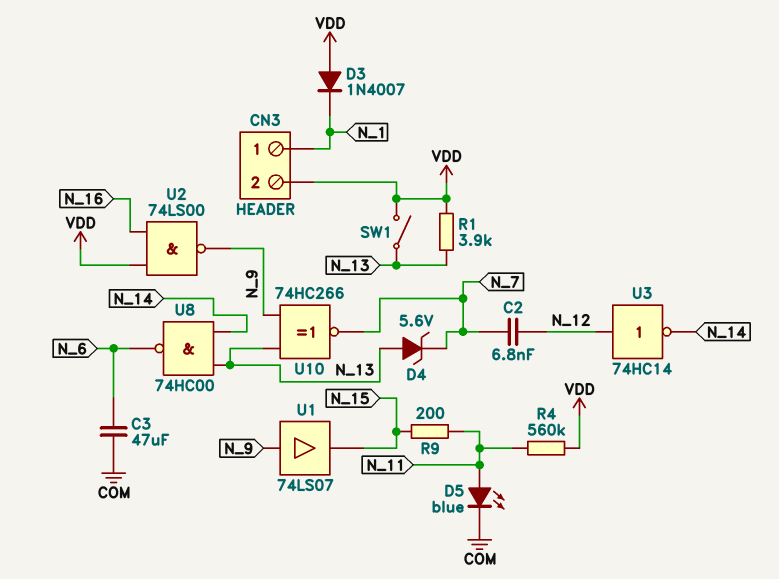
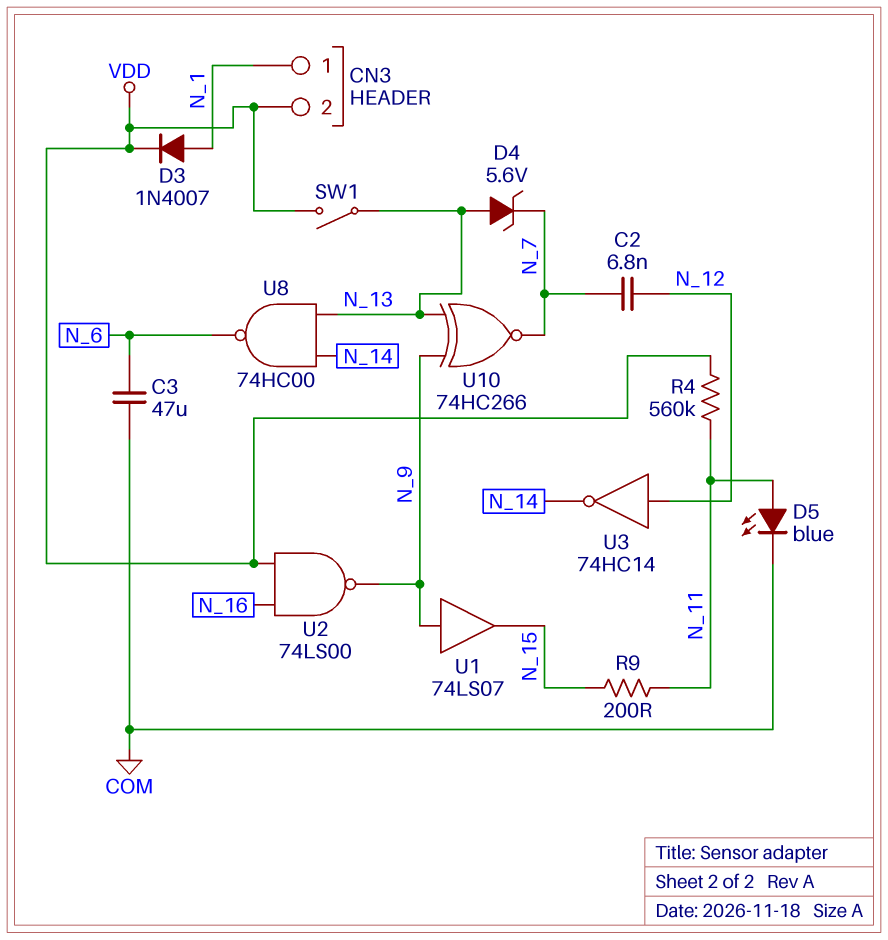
D3: diode 1N4007 (A VDD, K N_1) -> diode 1N4007 (A N_1, K VDD)
R1: 3.9k (N_13, VDD) -> none

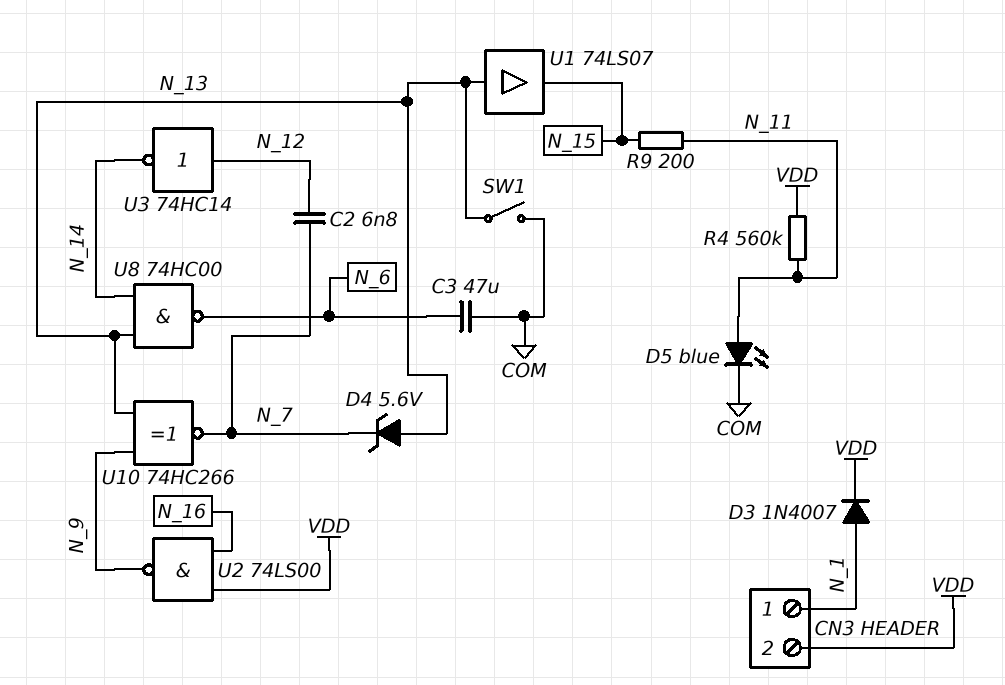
SW1: switch (N_13, VDD) -> switch (COM, N_13)
U1: buffer 74LS07 (in N_9, out N_15) -> buffer 74LS07 (in N_13, out N_15)

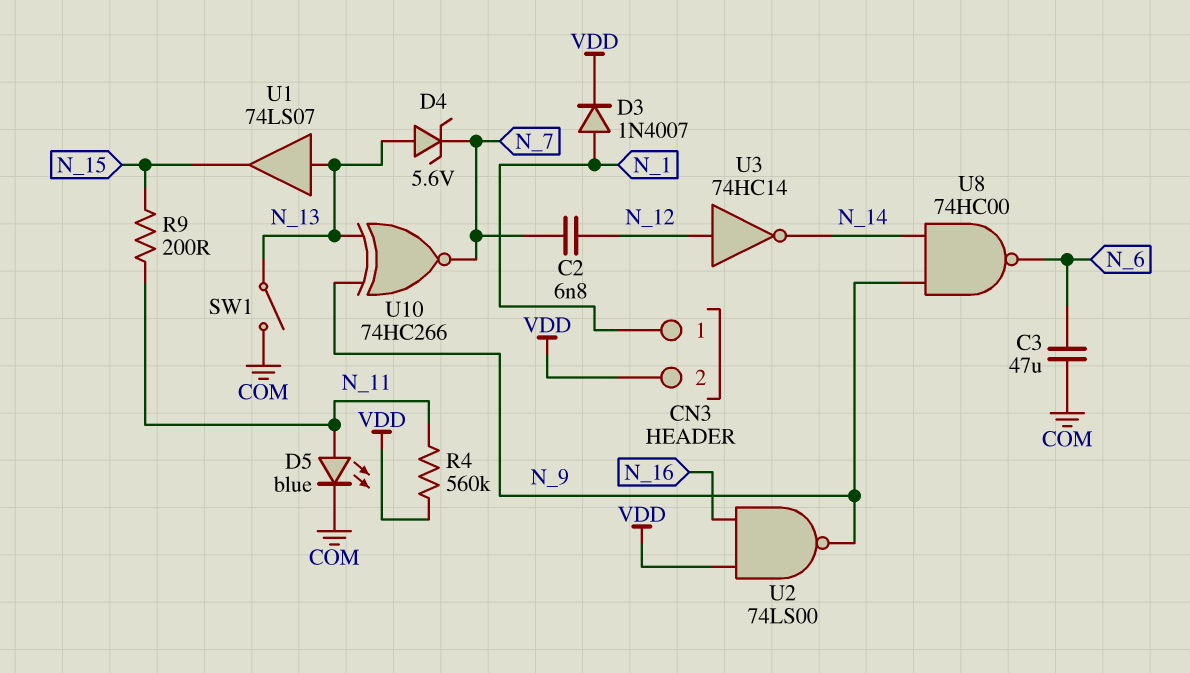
U8: NAND 74HC00 (in N_13, in N_14, out N_6) -> NAND 74HC00 (in N_9, in N_14, out N_6)

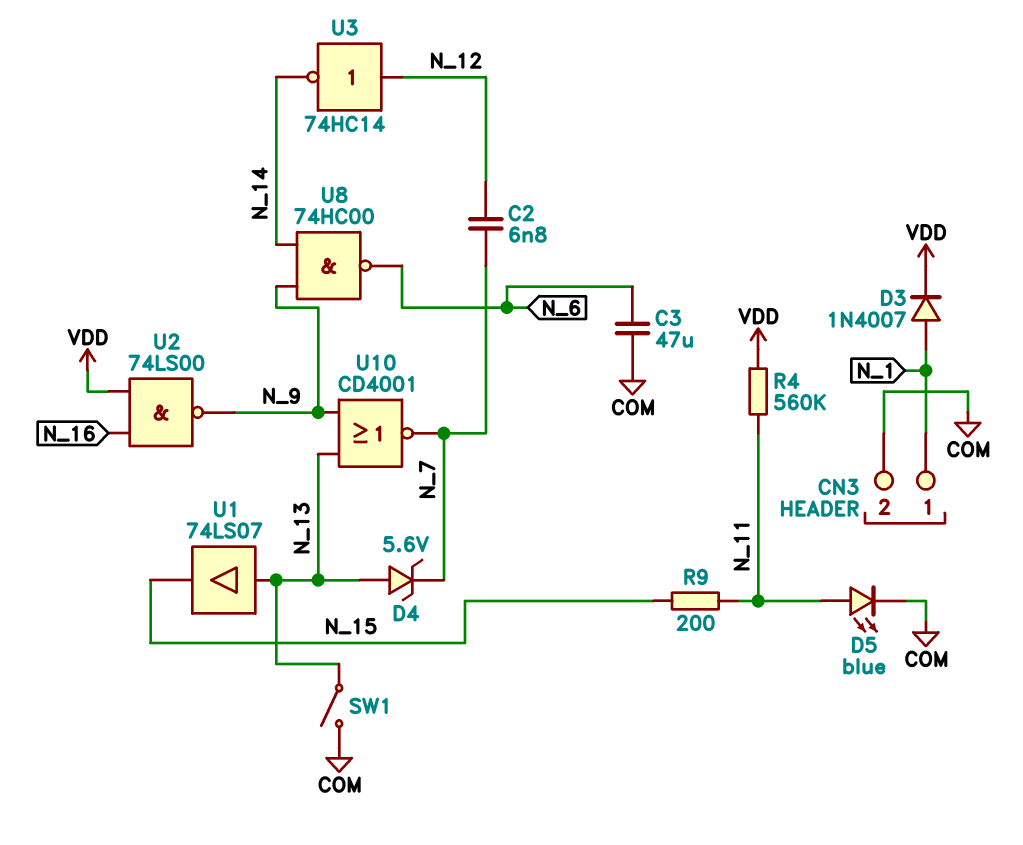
CN3 pin 2: VDD -> COM
U10: XNOR 74HC266 (in N_9, in N_13, out N_7) -> NOR CD4001 (in N_9, in N_13, out N_7)

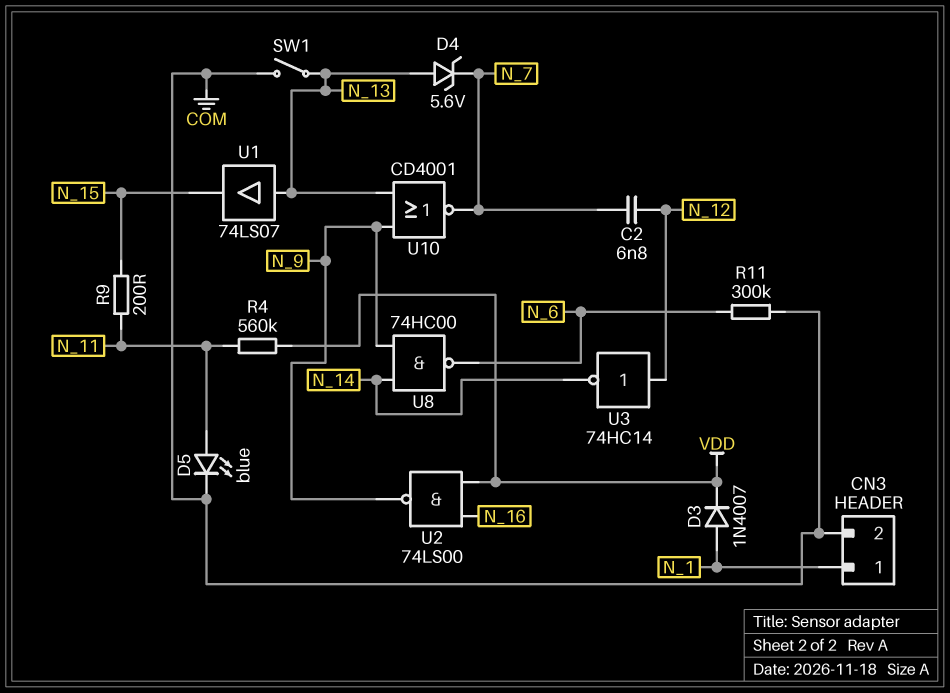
C3: 47uF (COM, N_6) -> none
R11: none -> 300k (COM, N_6)

